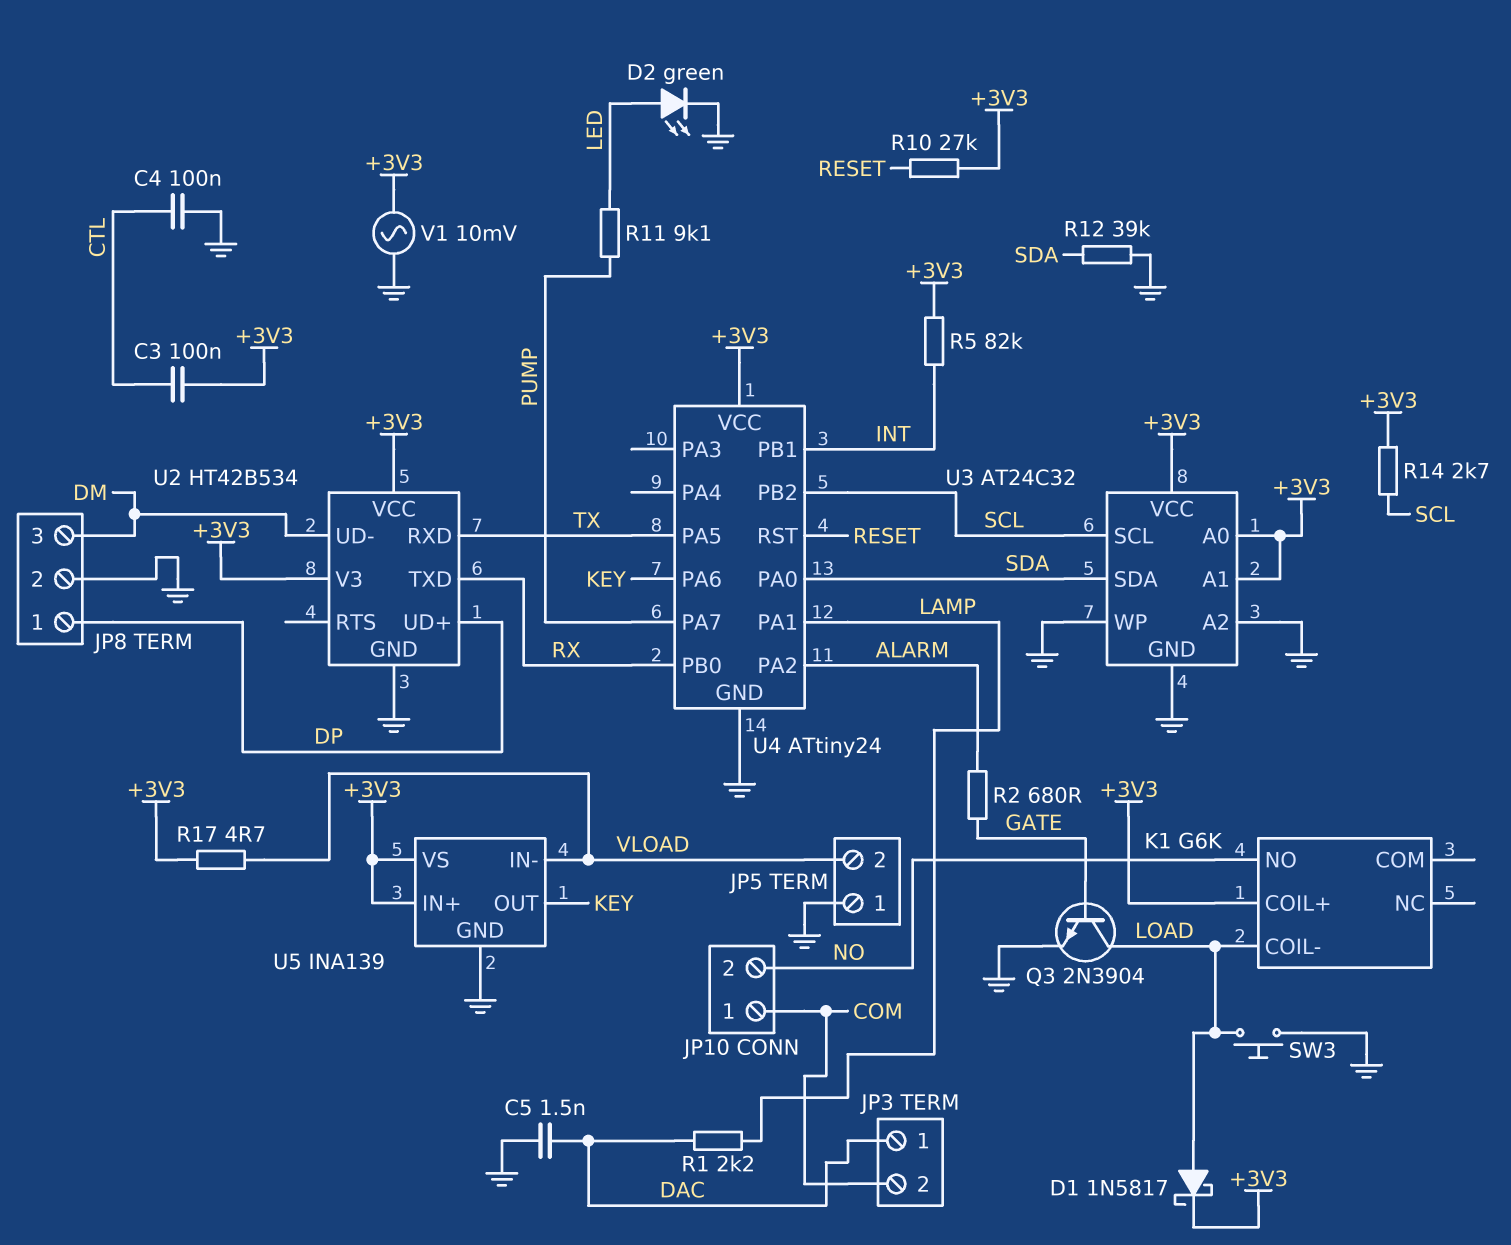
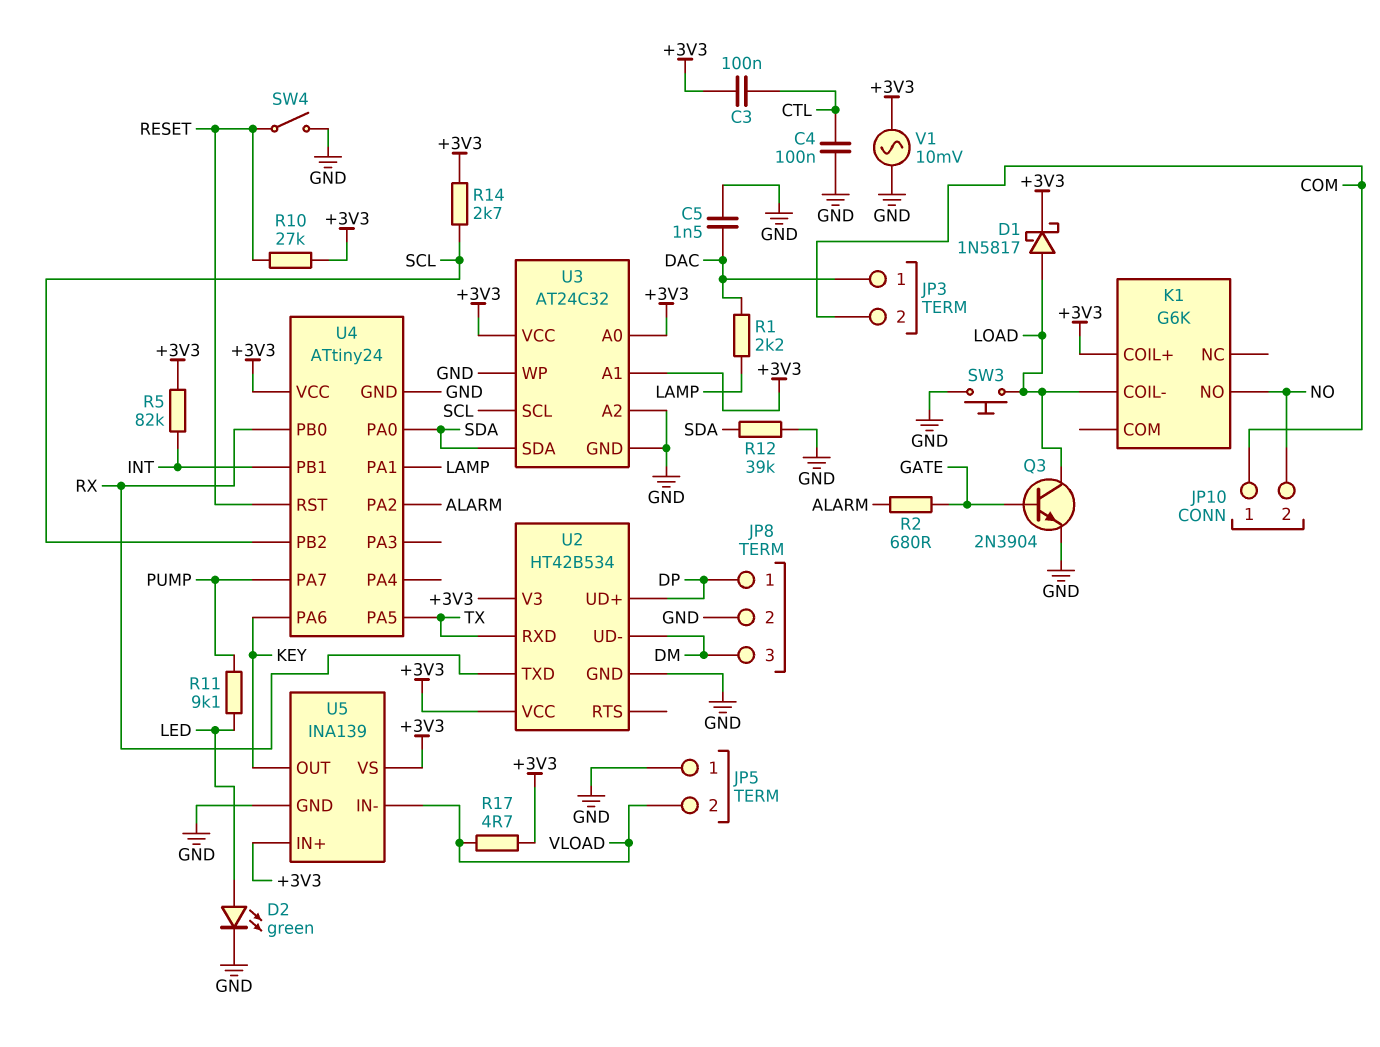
SW4: none -> switch (GND, RESET)

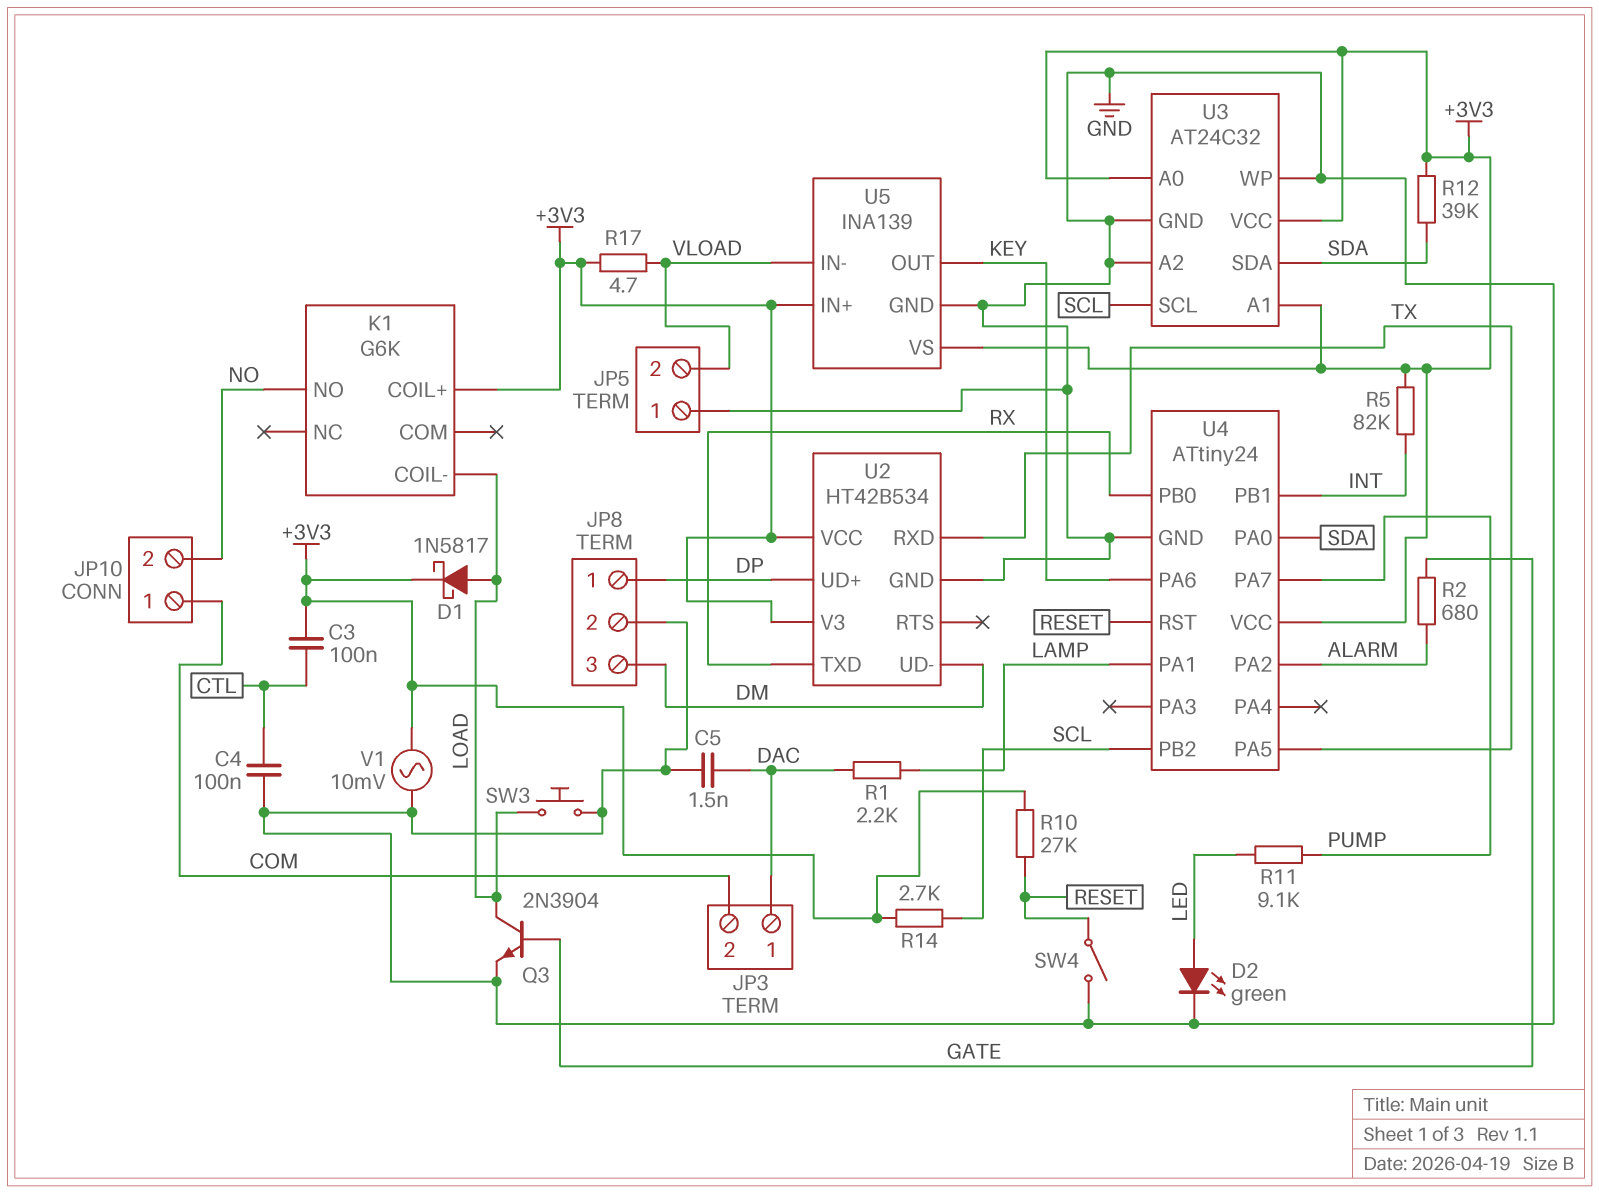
R12: 39k (GND, SDA) -> 39k (+3V3, SDA)

